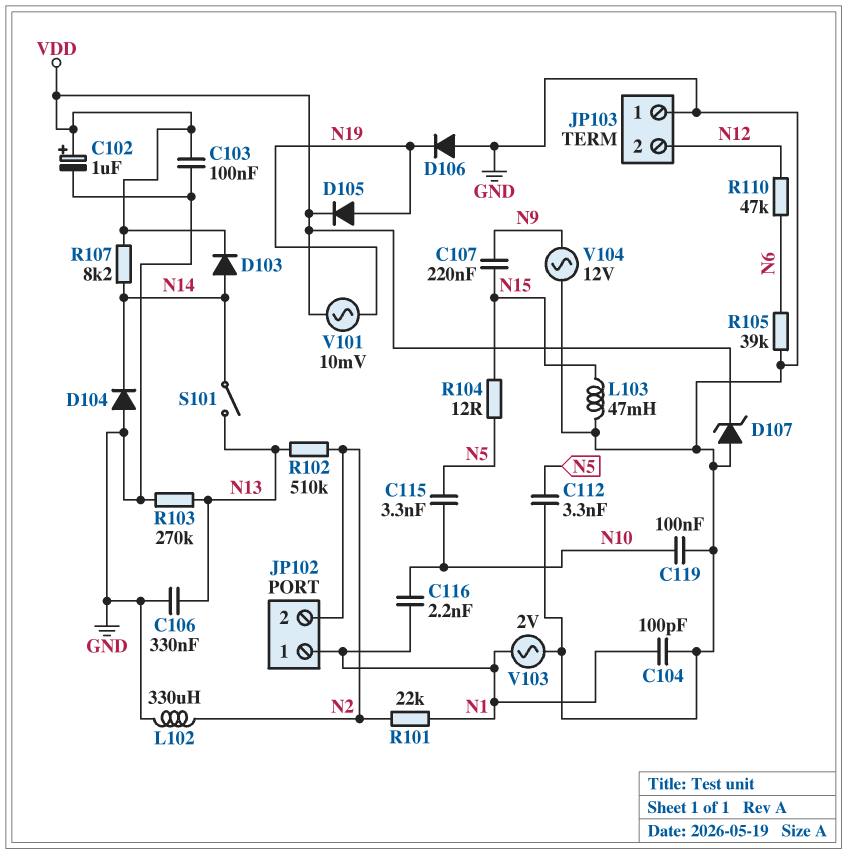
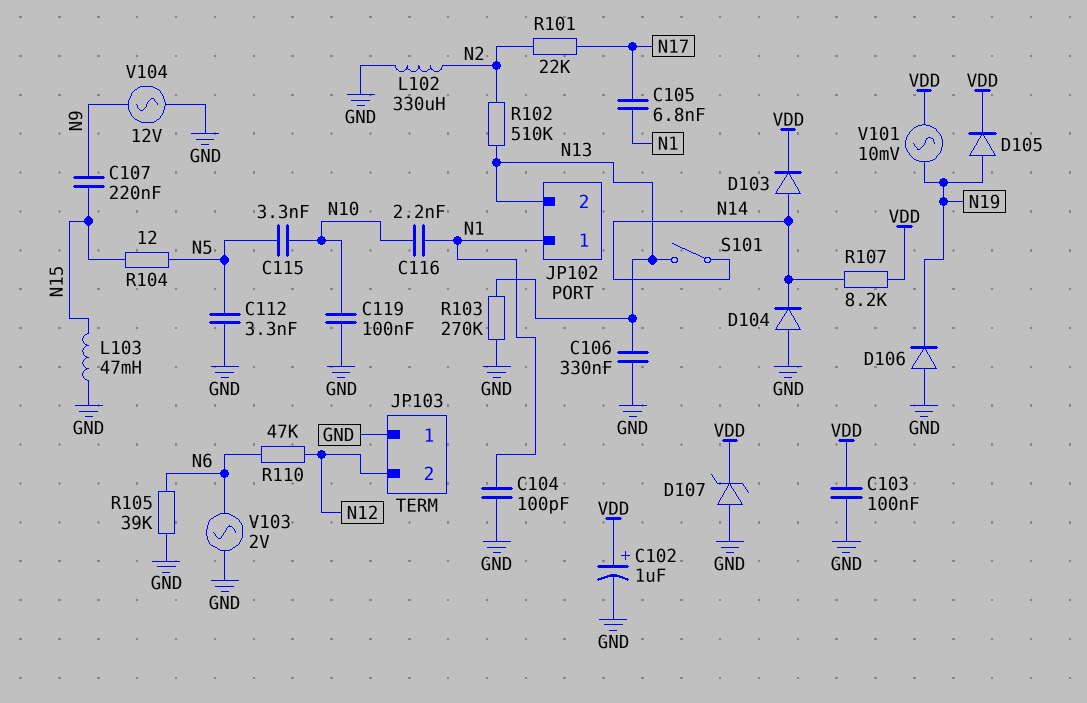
C105: none -> 6.8nF (N1, N17)
JP102 pin 2: N2 -> N13
R101: 22k (N1, N2) -> 22k (N2, N17)
V103: AC 2V (GND, N1) -> AC 2V (GND, N6)

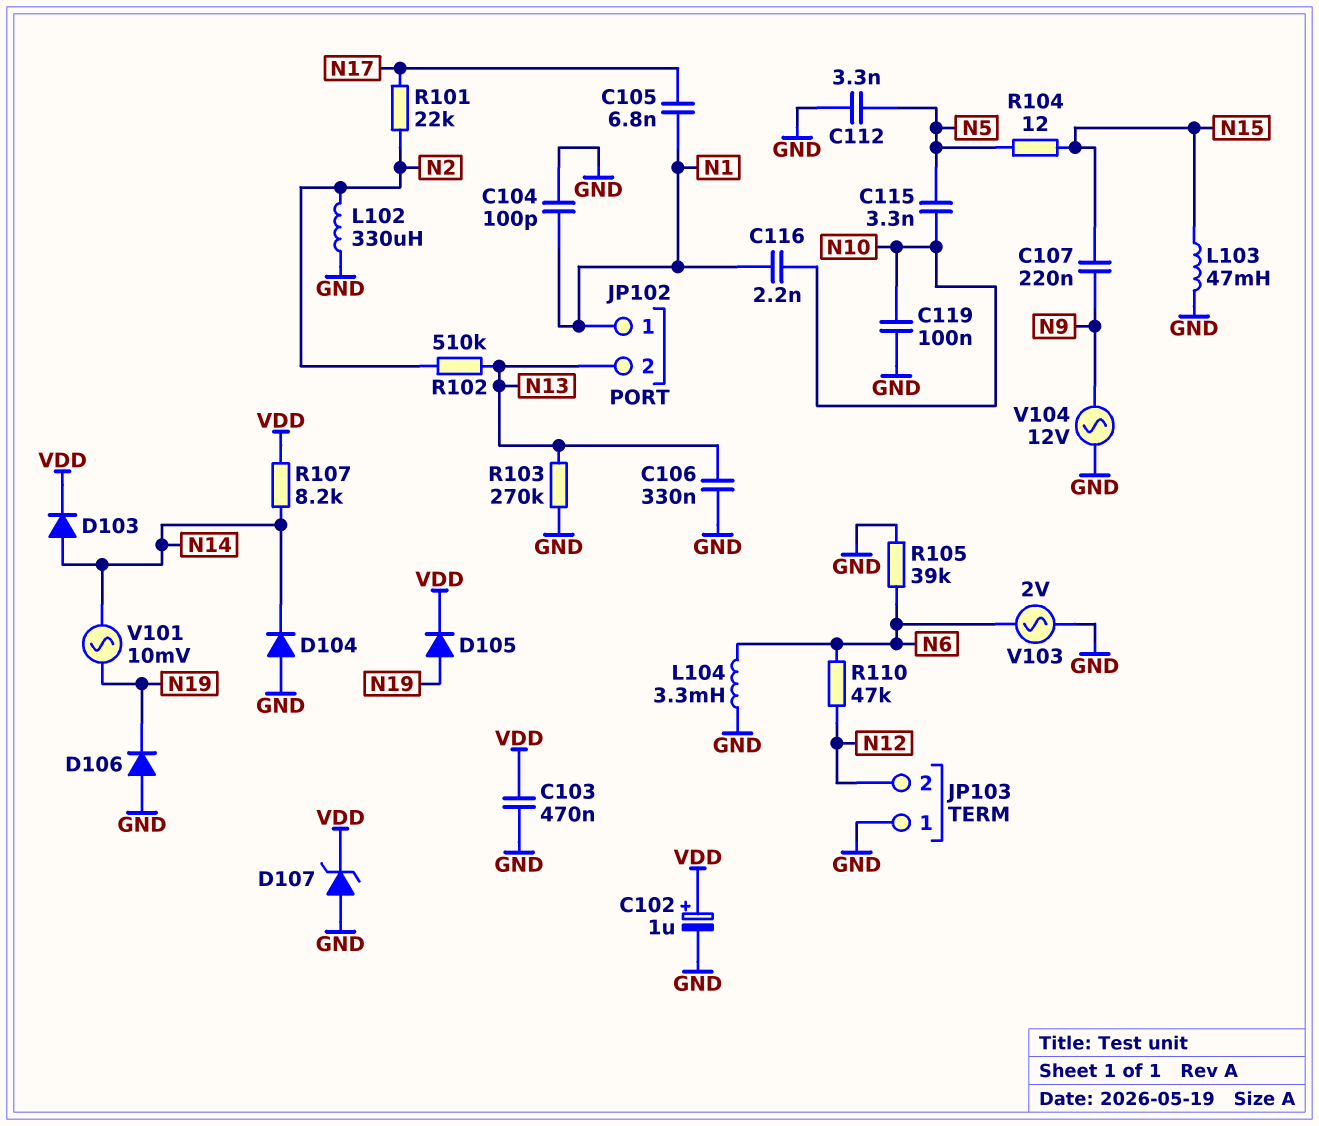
C103: 100nF (GND, VDD) -> 470nF (GND, VDD)
L104: none -> 3.3mH (GND, N6)
S101: switch (N13, N14) -> none
V101: AC 10mV (N19, VDD) -> AC 10mV (N14, N19)

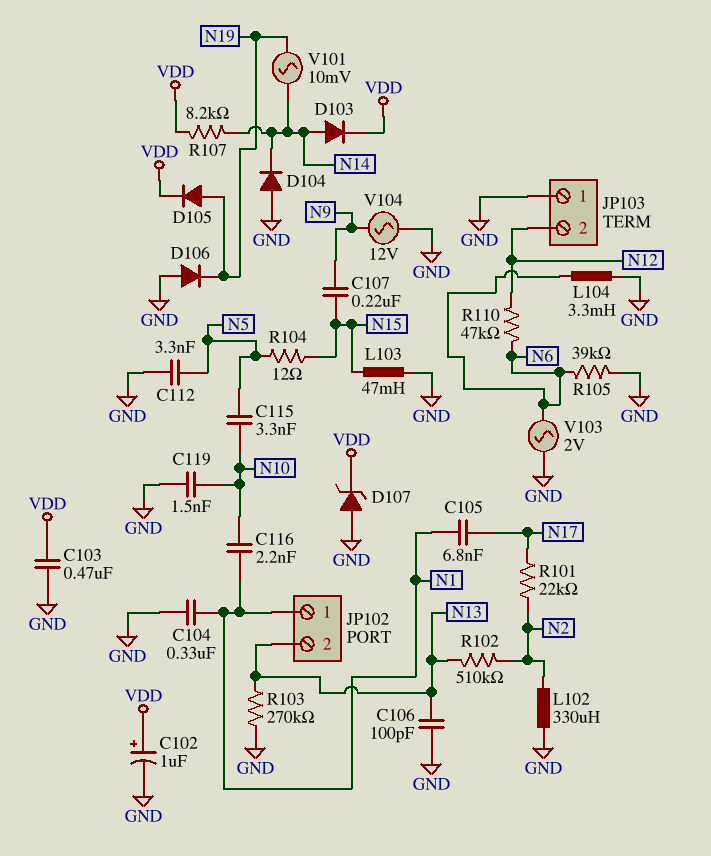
C104: 100pF (GND, N1) -> 330nF (GND, N1)
C106: 330nF (GND, N13) -> 100pF (GND, N13)
C119: 100nF (GND, N10) -> 1.5nF (GND, N10)

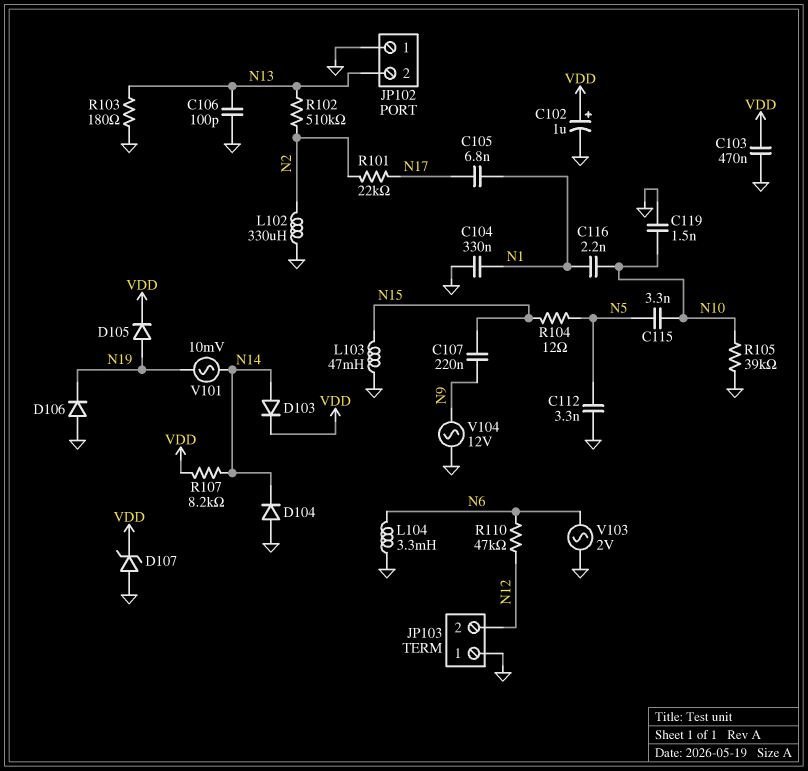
JP102 pin 1: N1 -> GND
R103: 270k (GND, N13) -> 180 (GND, N13)
R105: 39k (GND, N6) -> 39k (GND, N10)

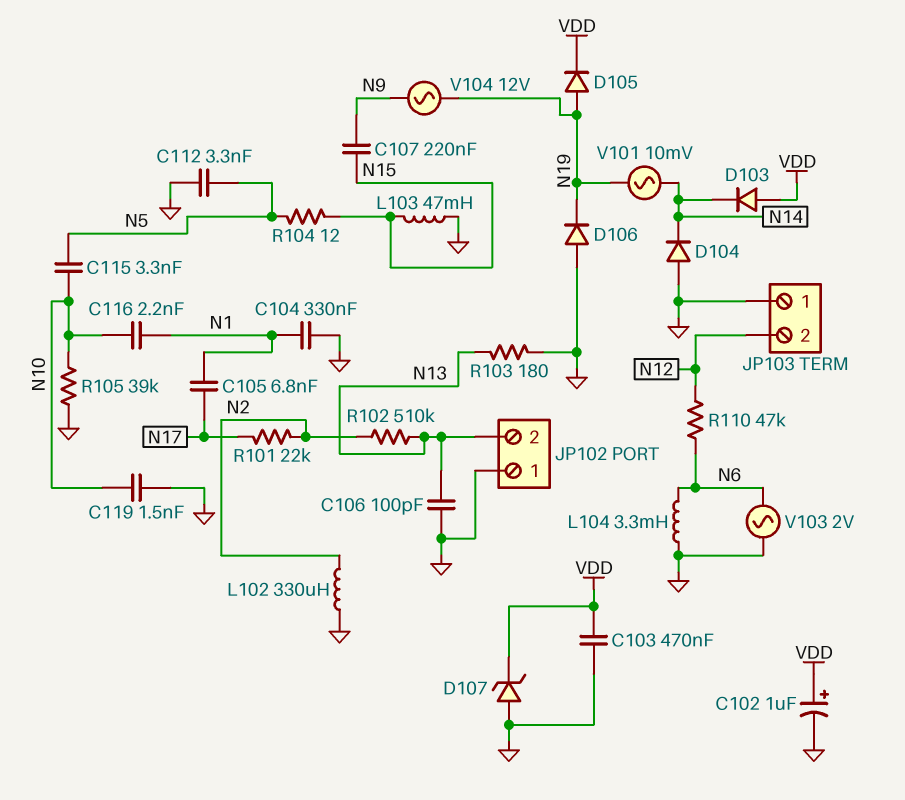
D103: diode (A N14, K VDD) -> diode (A VDD, K N14)
R107: 8.2k (N14, VDD) -> none
V104: AC 12V (GND, N9) -> AC 12V (N9, N19)

